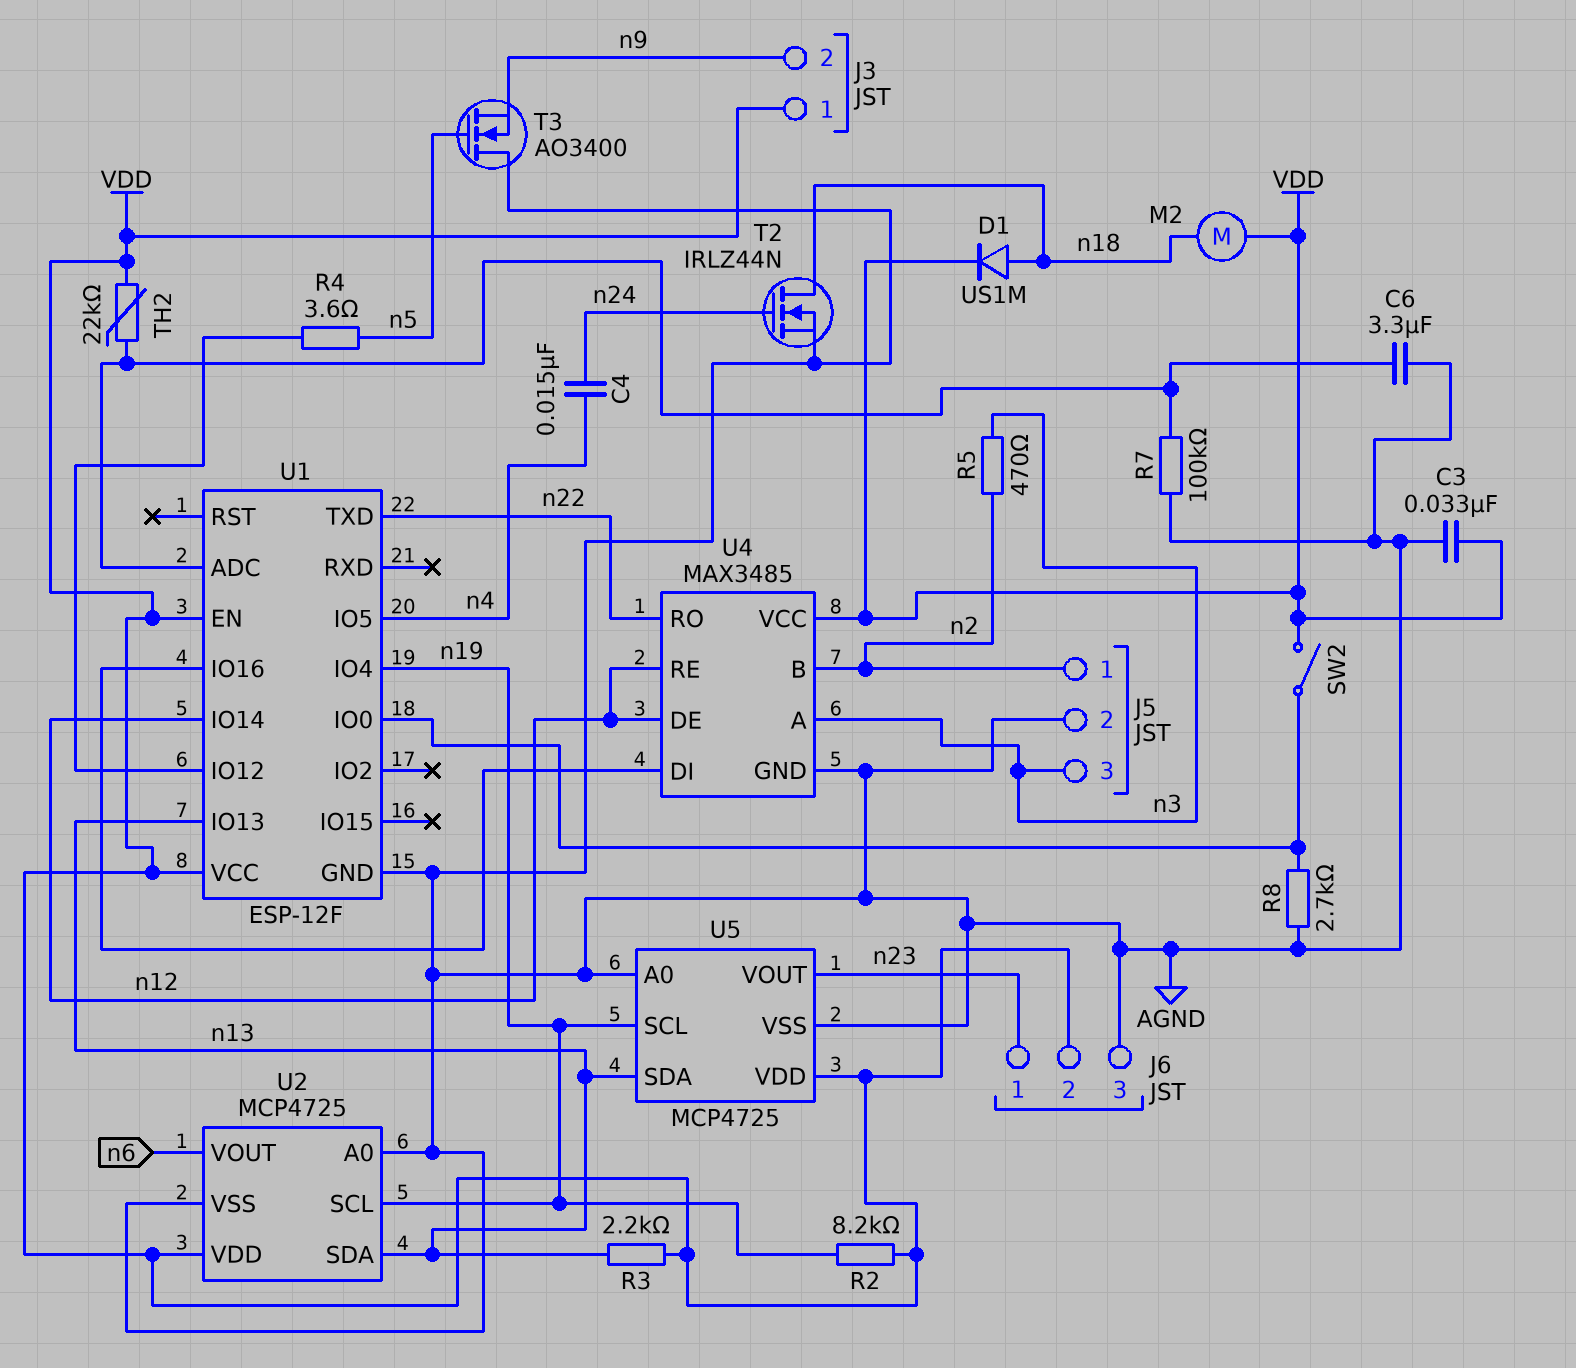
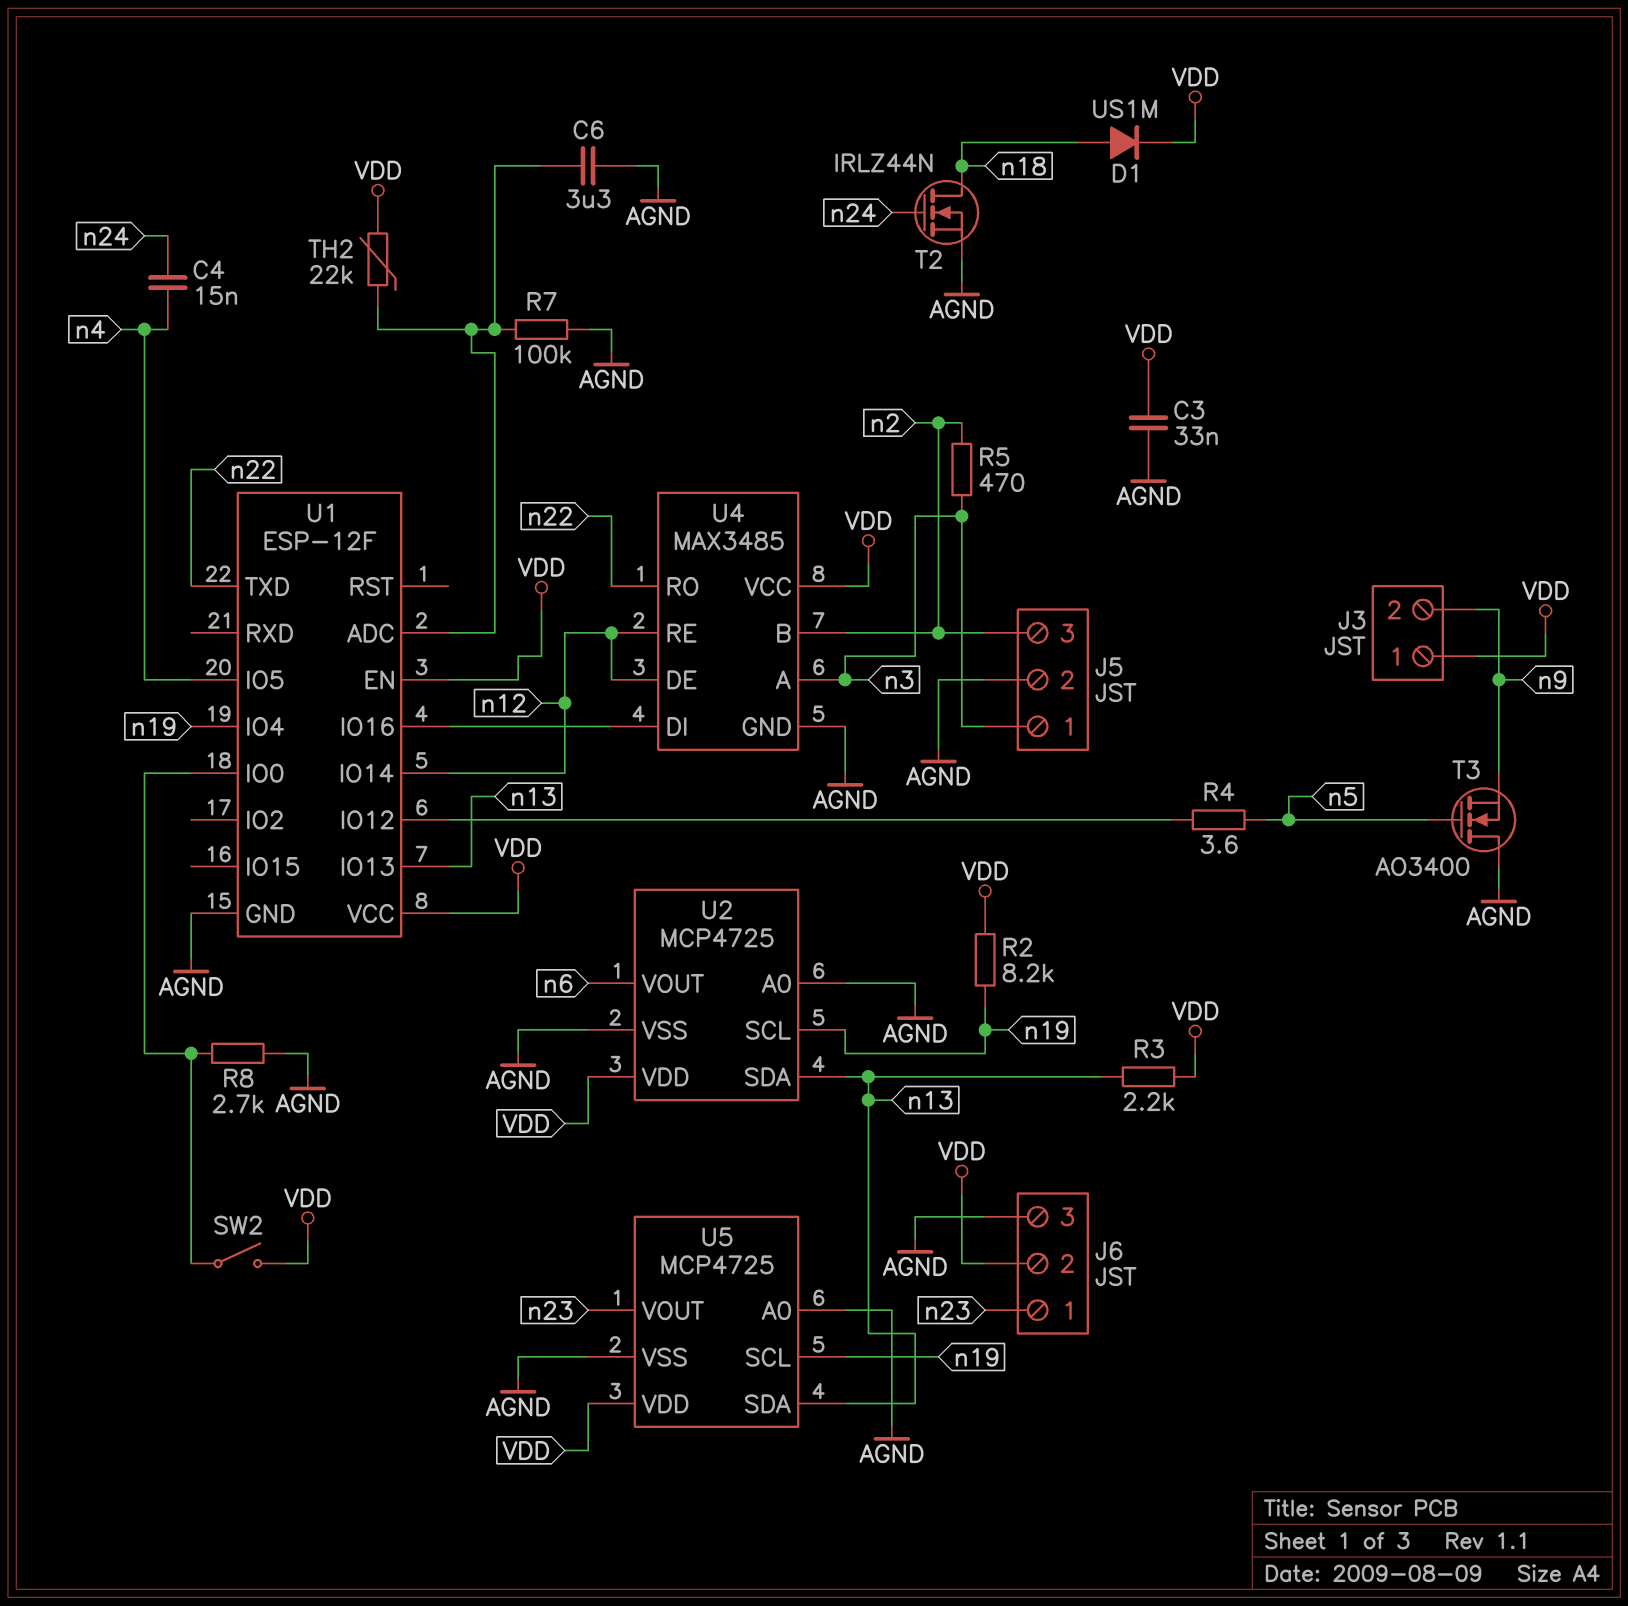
J5 pin 1: n2 -> n3
J5 pin 3: n3 -> n2
M2: motor (VDD, n18) -> none

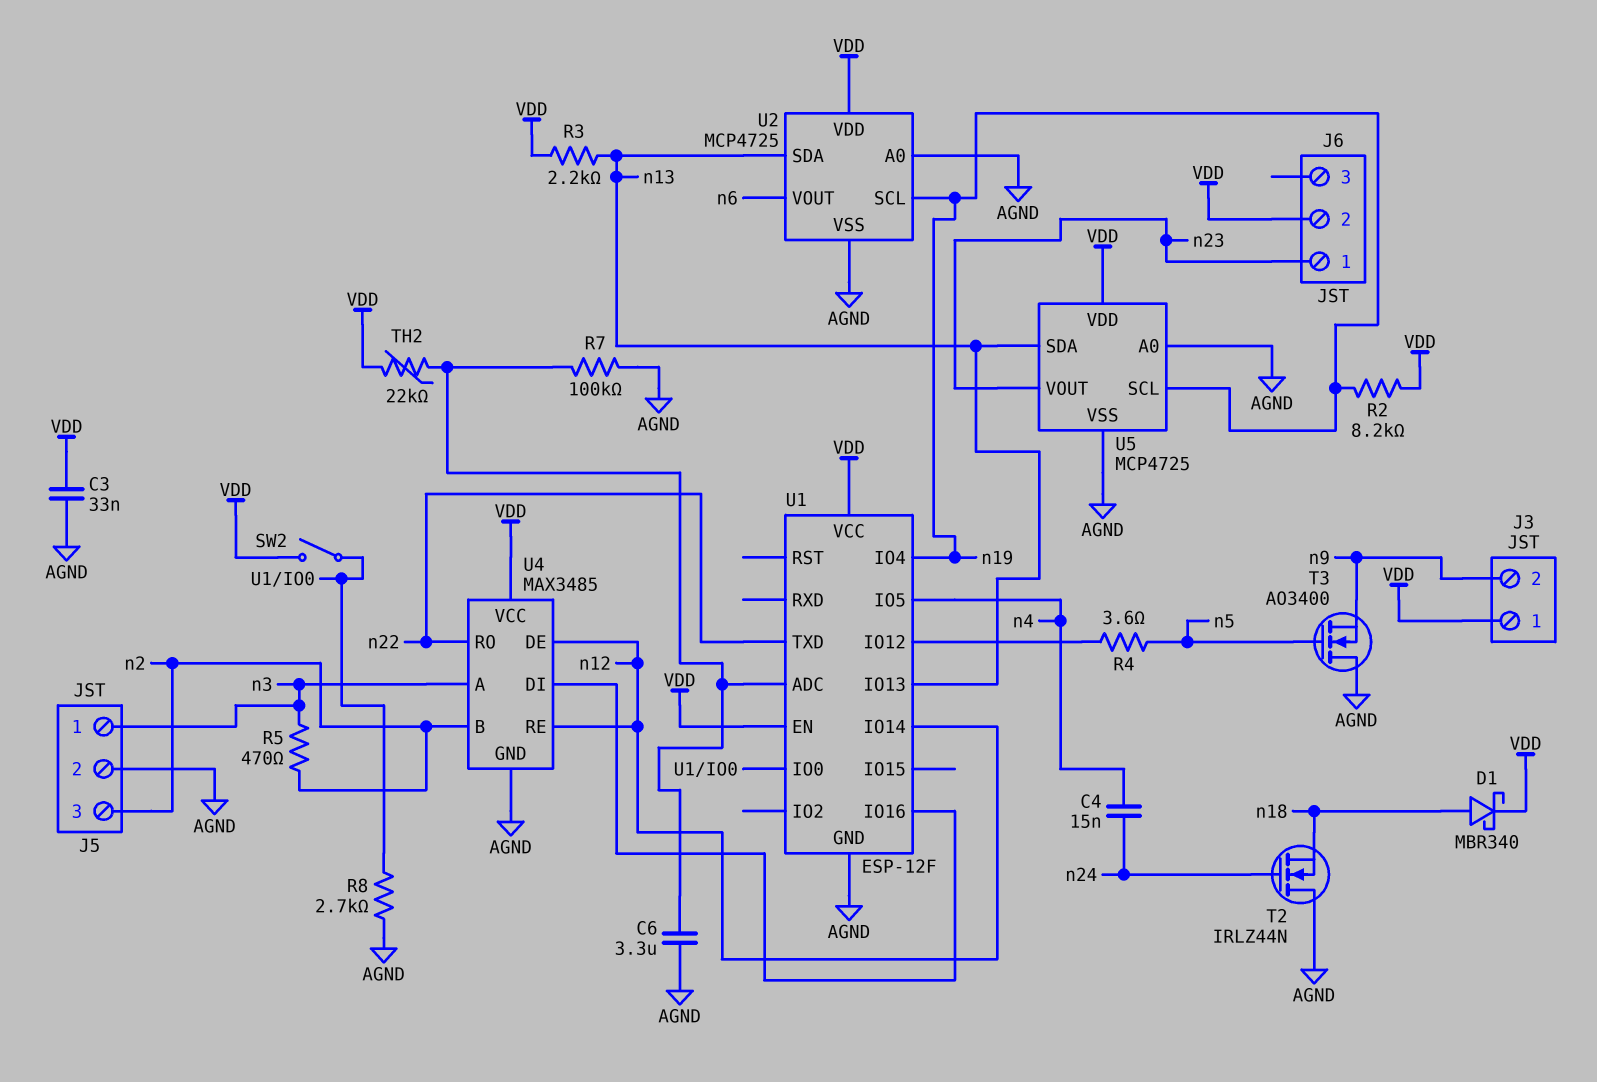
D1: diode US1M (A n18, K VDD) -> schottky MBR340 (A n18, K VDD)
J6 pin 3: AGND -> none
T2: NMOS IRLZ44N (G n24, D n18, S AGND) -> NMOS IRLZ44N (G n24, D AGND, S n18)

